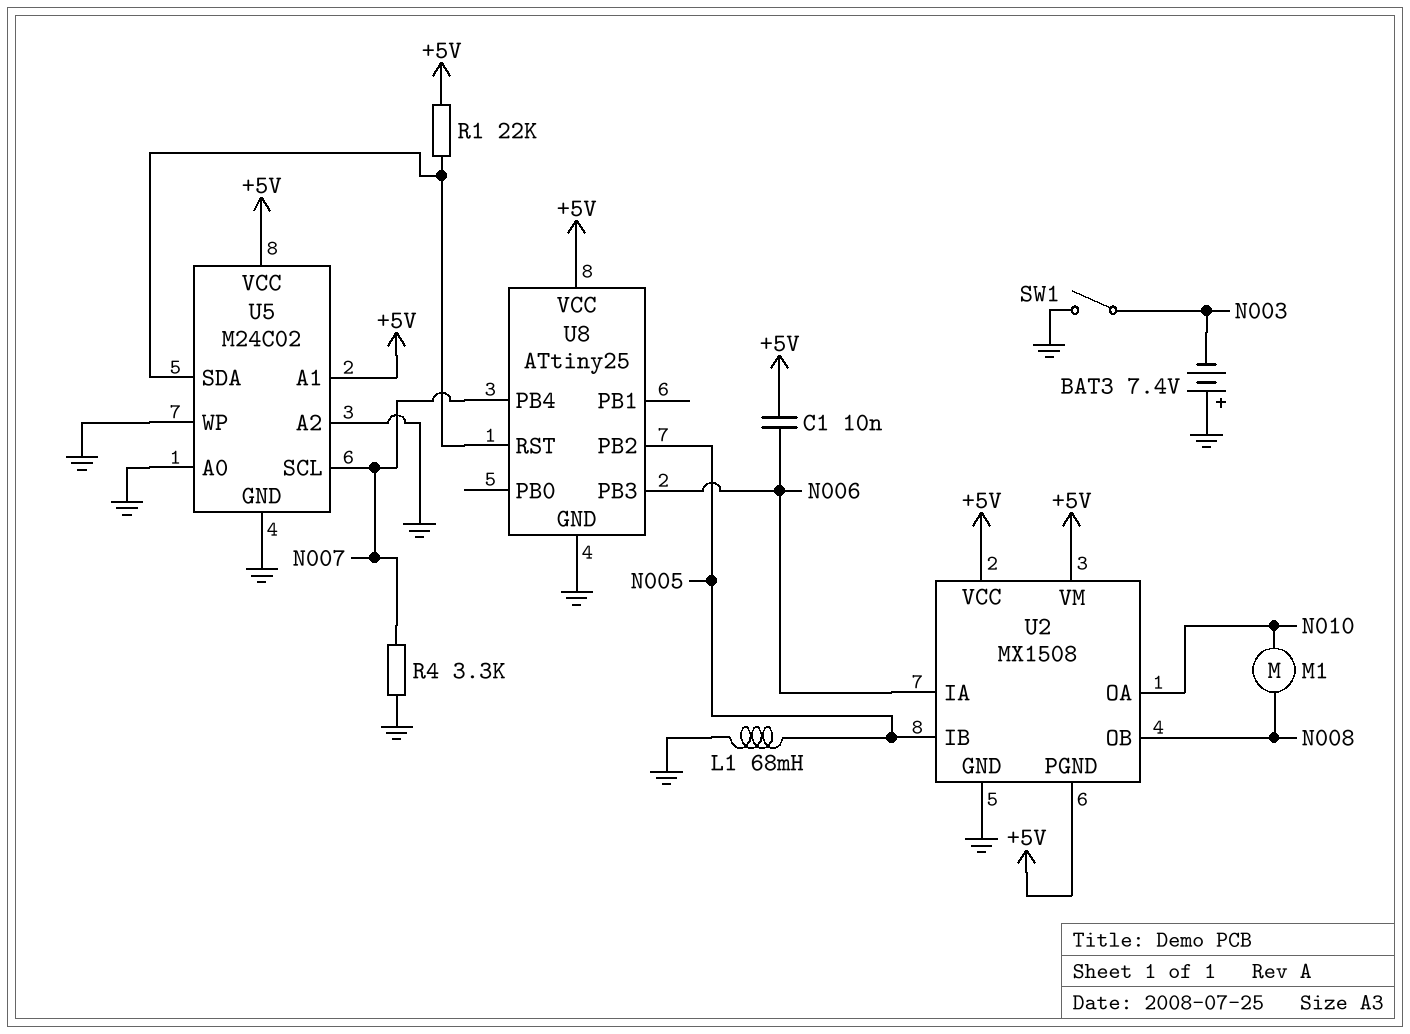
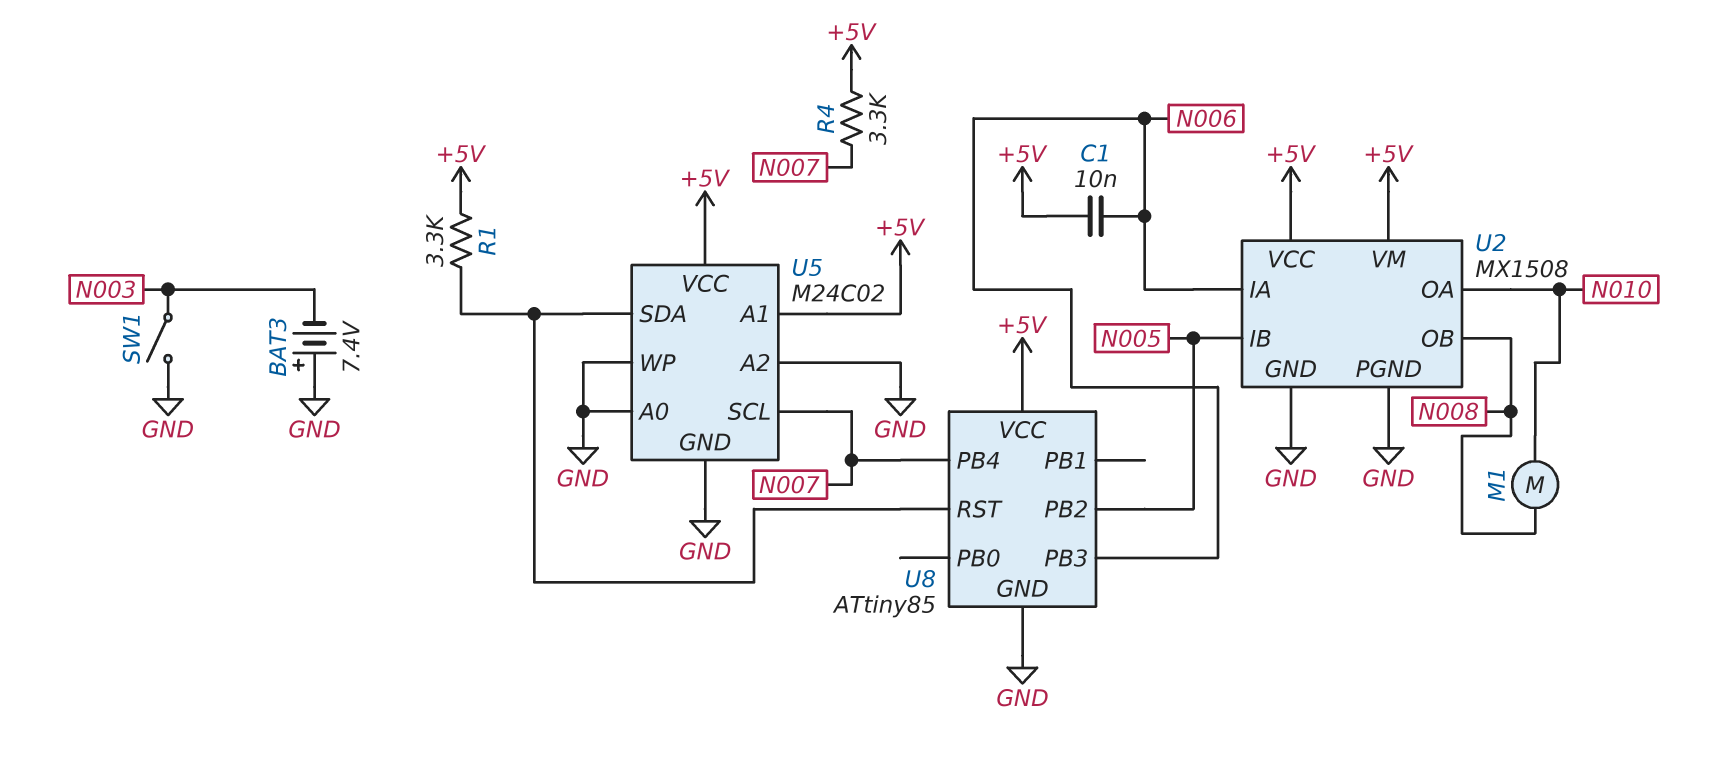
L1: 68mH (GND, N005) -> none
R1: 22k (+5V, U5/SDA) -> 3.3k (+5V, U5/SDA)
R4: 3.3k (GND, N007) -> 3.3k (+5V, N007)
U2 pin PGND: +5V -> GND
U8: ATtiny25 -> ATtiny85

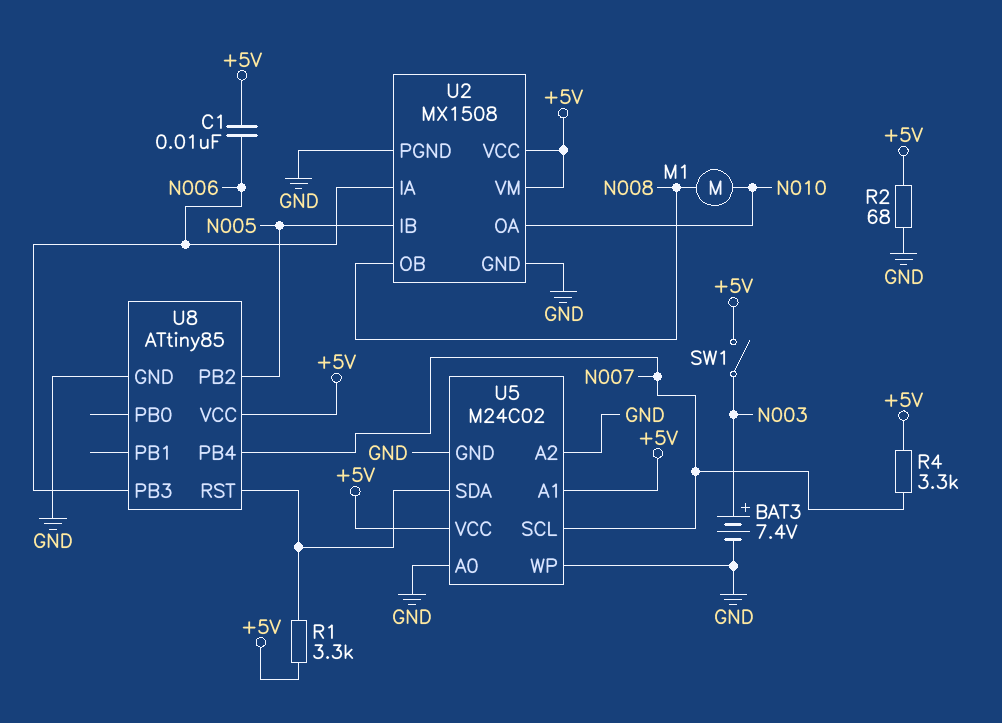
BAT3: 7.4V (plus GND, minus N003) -> 7.4V (plus N003, minus GND)
R2: none -> 68 (+5V, GND)
SW1: switch (GND, N003) -> switch (+5V, N003)

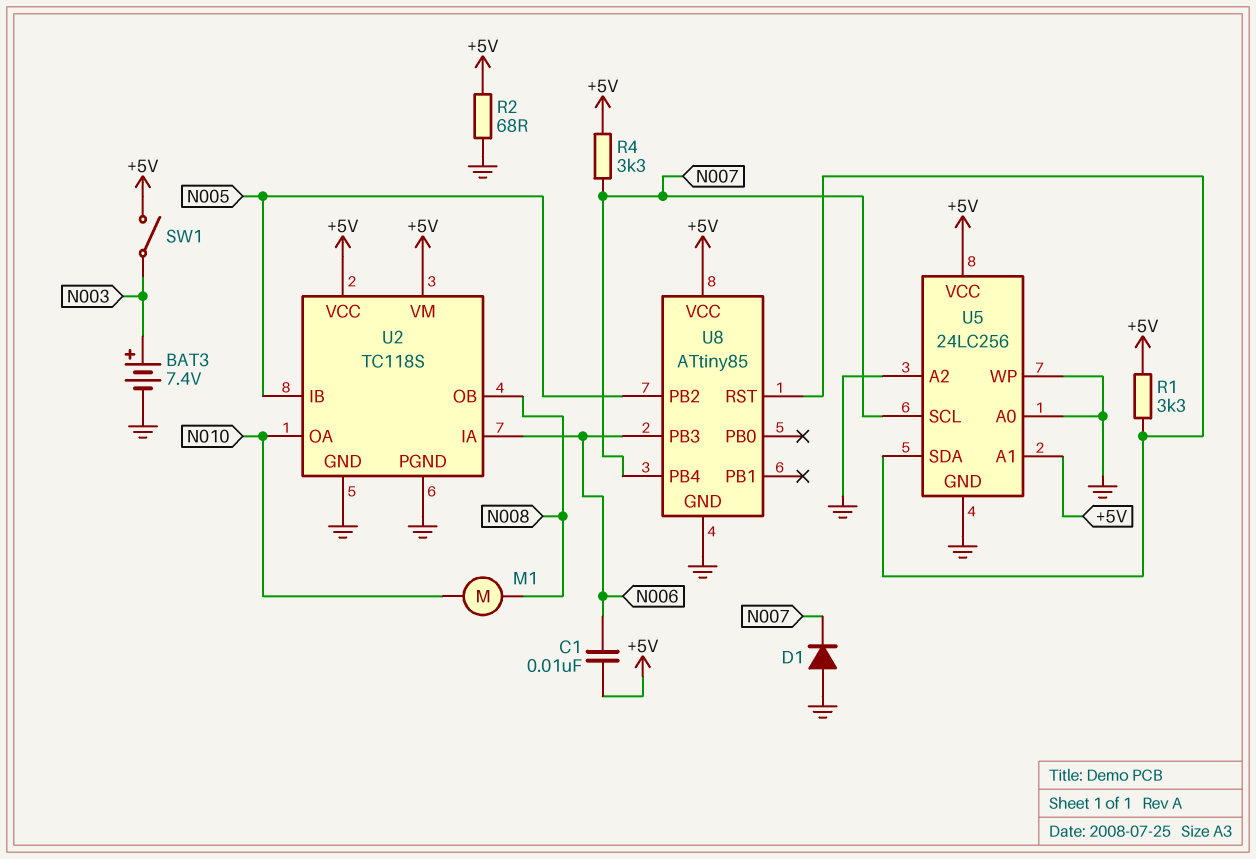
D1: none -> diode (A GND, K N007)
U2: MX1508 -> TC118S
U5: M24C02 -> 24LC256

